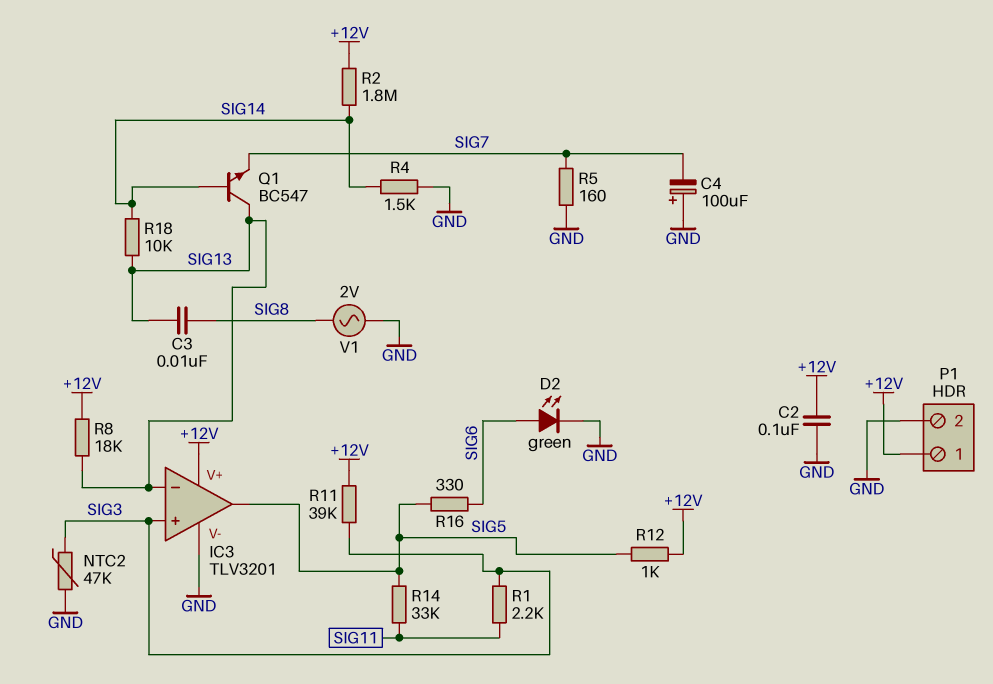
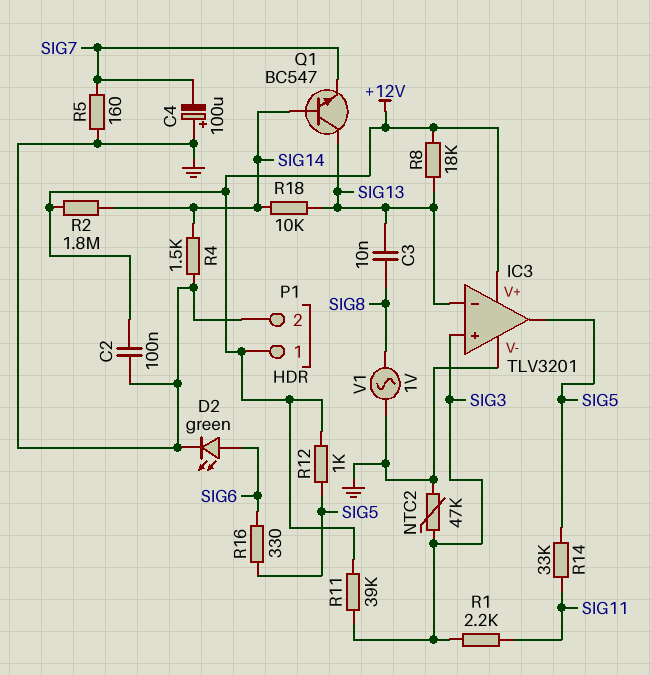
V1: AC 2V (GND, SIG8) -> AC 1V (GND, SIG8)

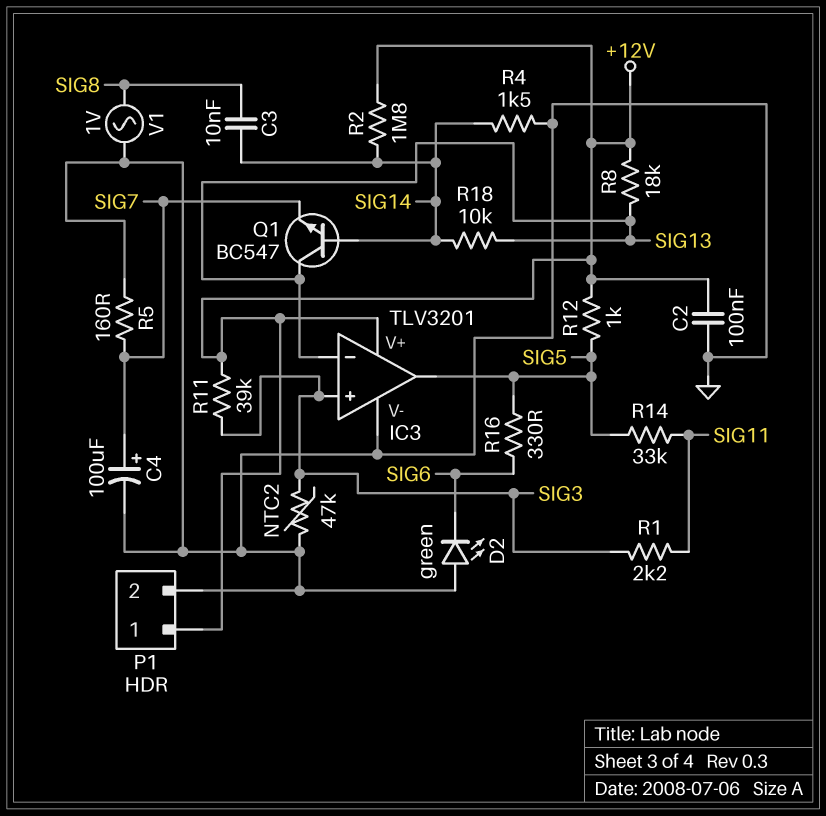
C3: 10nF (SIG8, SIG13) -> 10nF (SIG8, SIG14)
C4: 100uF (plus GND, minus SIG7) -> 100uF (plus SIG7, minus GND)
D2: LED green (A SIG6, K GND) -> LED green (A GND, K SIG6)

